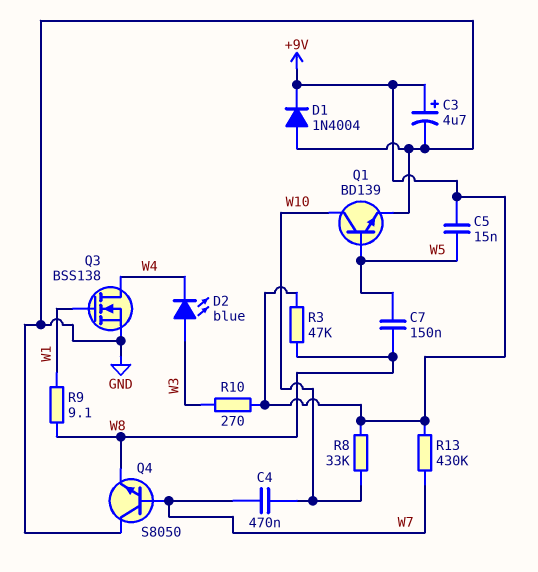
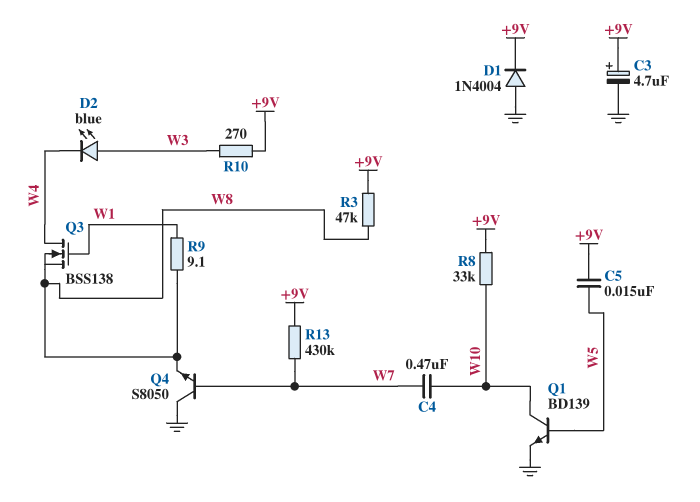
C7: 150nF (W5, W8) -> none
Q3: NMOS BSS138 (G W1, D W4, S GND) -> NMOS BSS138 (G W1, D W4, S W8)

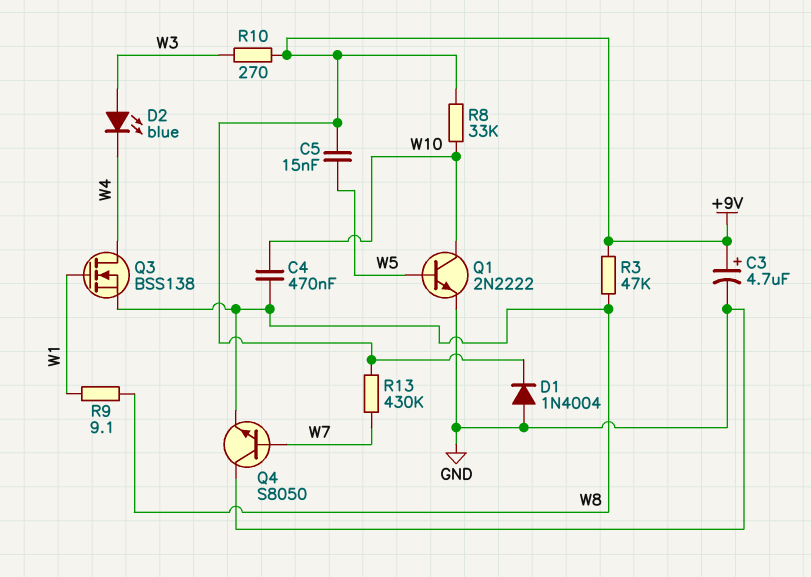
C4: 470nF (W7, W10) -> 470nF (W8, W10)
Q1: NPN BD139 (B W5, C W10, E GND) -> NPN 2N2222 (B W5, C W10, E GND)

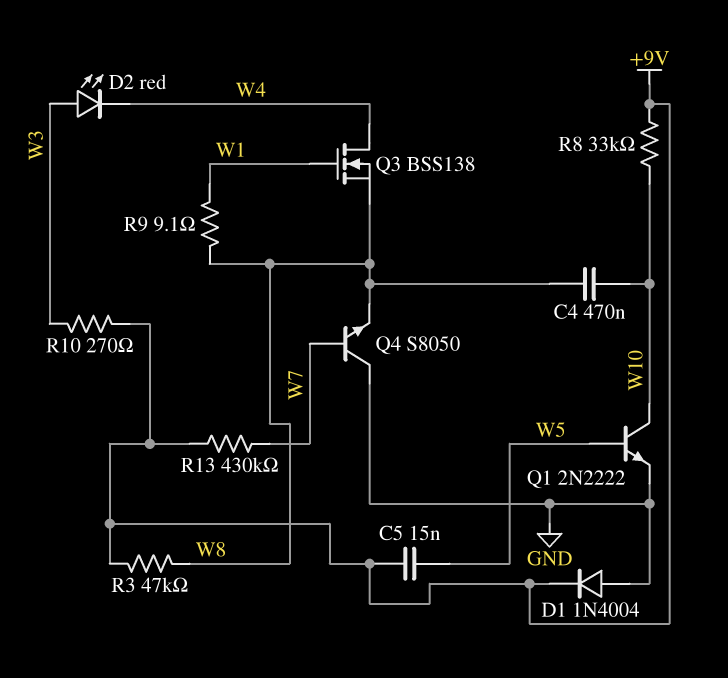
C3: 4.7uF (plus +9V, minus GND) -> none
D2: LED blue (A W3, K W4) -> LED red (A W3, K W4)

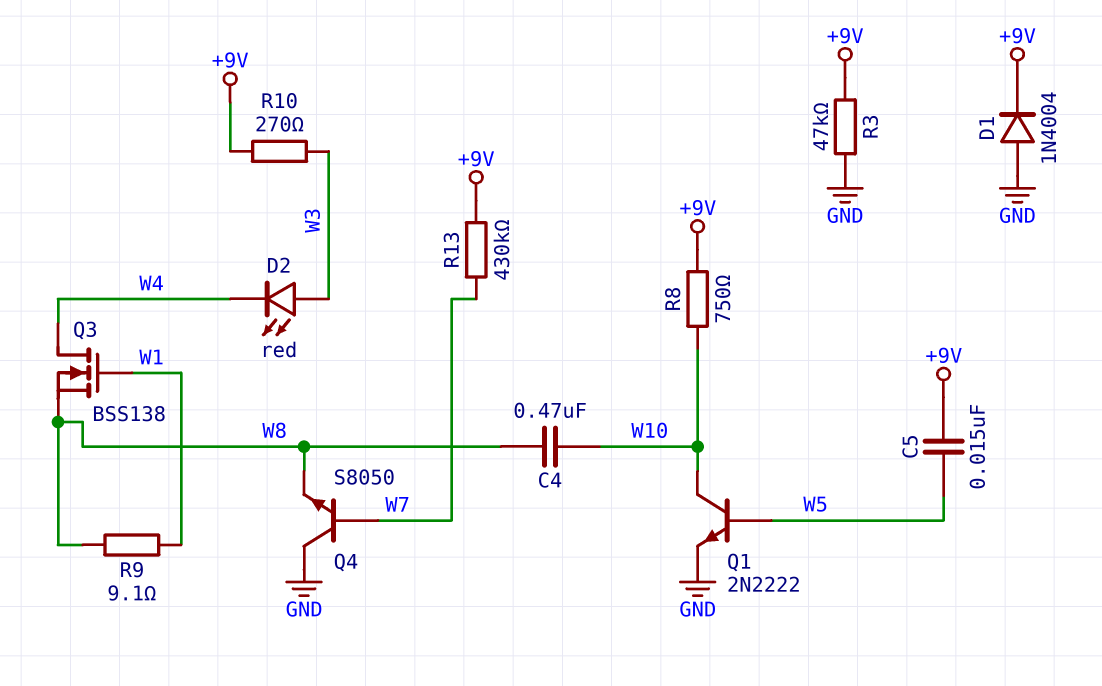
R3: 47k (+9V, W8) -> 47k (+9V, GND)
R8: 33k (+9V, W10) -> 750 (+9V, W10)

